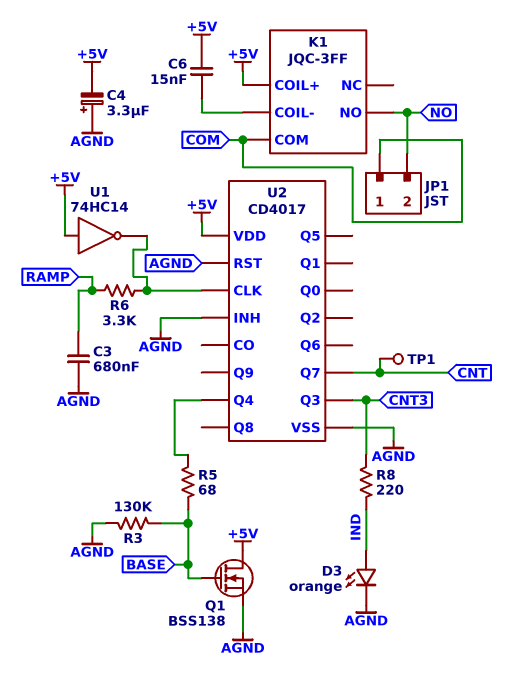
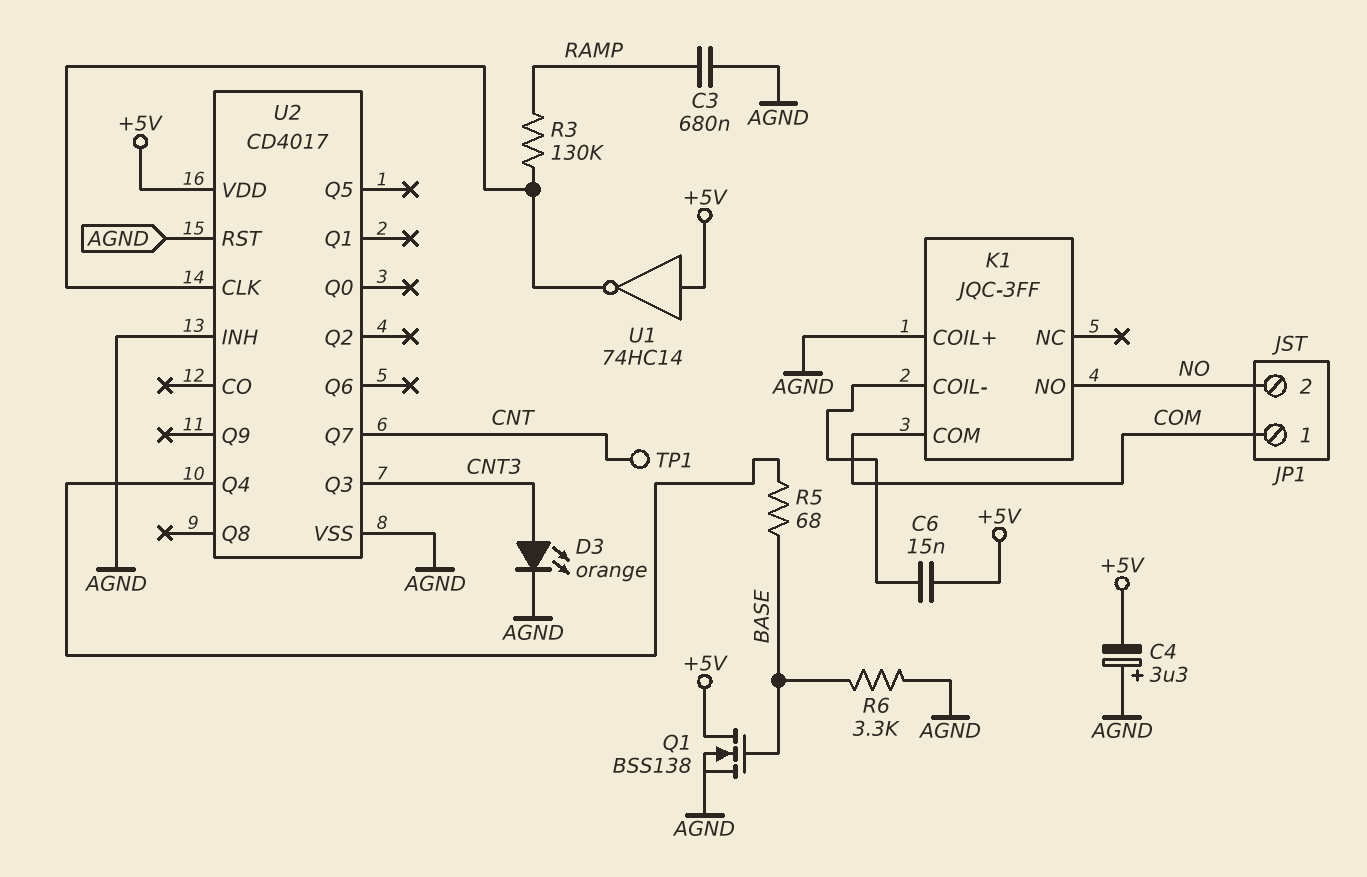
D3: LED orange (A IND, K AGND) -> LED orange (A CNT3, K AGND)
K1 pin COIL+: +5V -> AGND
R3: 130k (AGND, BASE) -> 130k (RAMP, U2/CLK)
R6: 3.3k (RAMP, U2/CLK) -> 3.3k (AGND, BASE)
R8: 220 (CNT3, IND) -> none

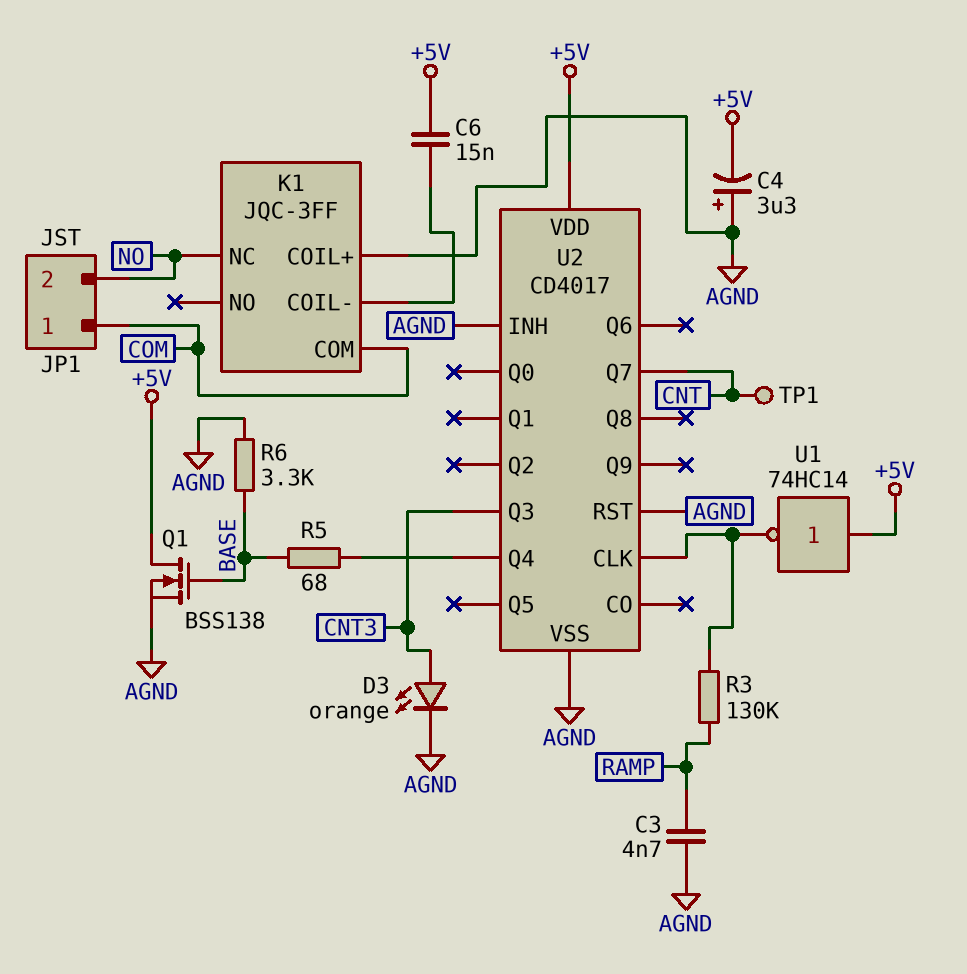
C3: 680nF (AGND, RAMP) -> 4.7nF (AGND, RAMP)
K1 pin NC: none -> NO
K1 pin NO: NO -> none

